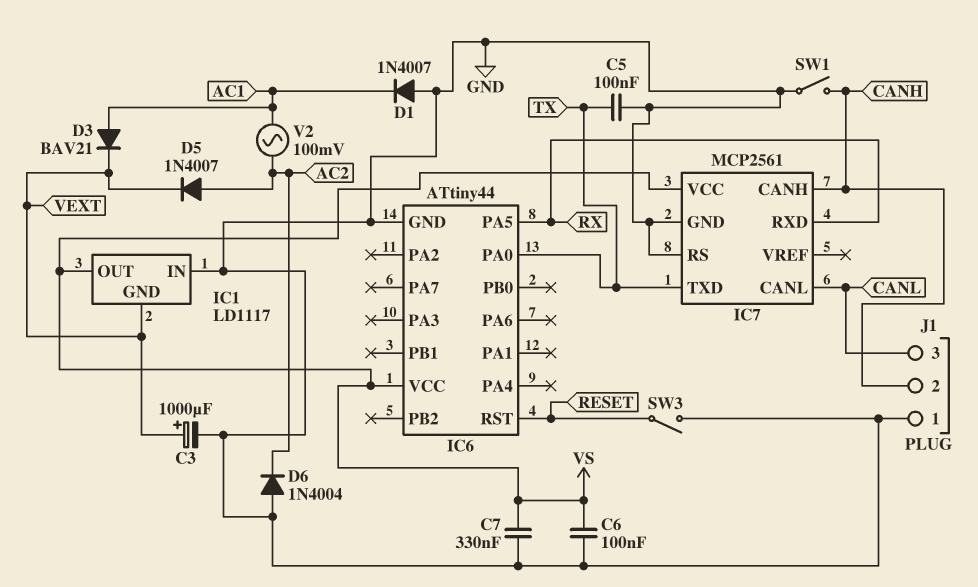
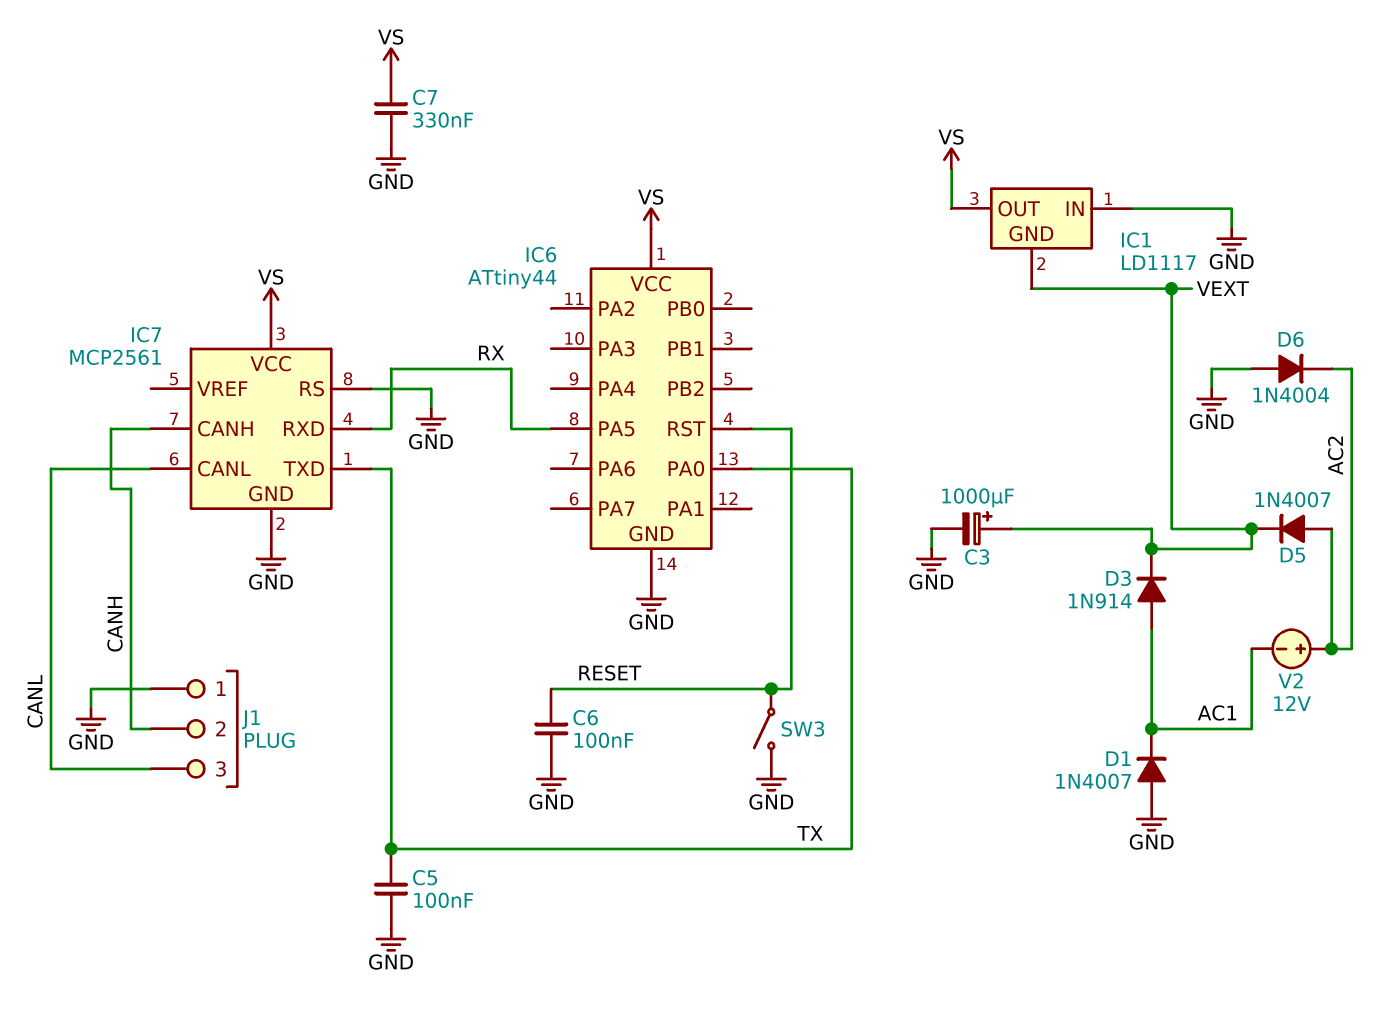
C6: 100nF (GND, VS) -> 100nF (GND, RESET)
D3: diode BAV21 (A AC1, K VEXT) -> diode 1N914 (A AC1, K VEXT)
SW1: switch (CANH, GND) -> none
V2: AC 100mV (AC1, AC2) -> 12V (plus AC2, minus AC1)

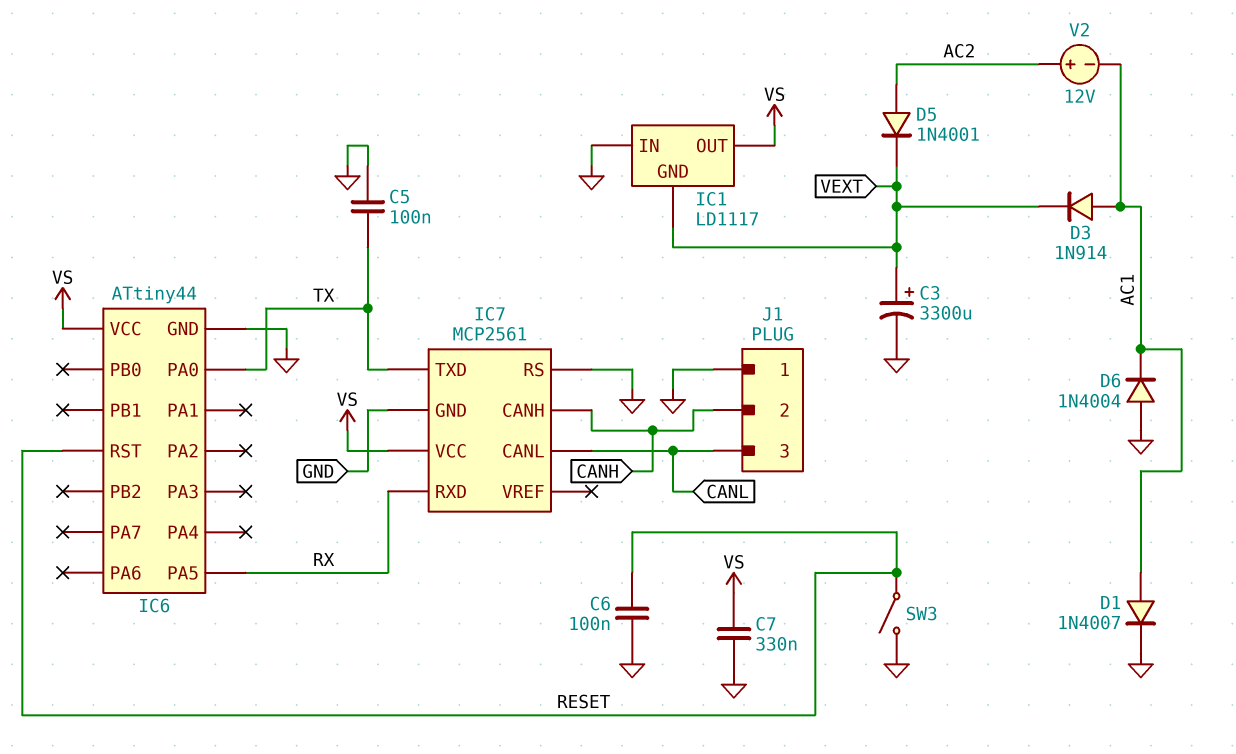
C3: 1000uF (plus VEXT, minus GND) -> 3300uF (plus VEXT, minus GND)
D1: diode 1N4007 (A GND, K AC1) -> diode 1N4007 (A AC1, K GND)
D5: diode 1N4007 (A AC2, K VEXT) -> diode 1N4001 (A AC2, K VEXT)
D6: diode 1N4004 (A GND, K AC2) -> diode 1N4004 (A GND, K AC1)

